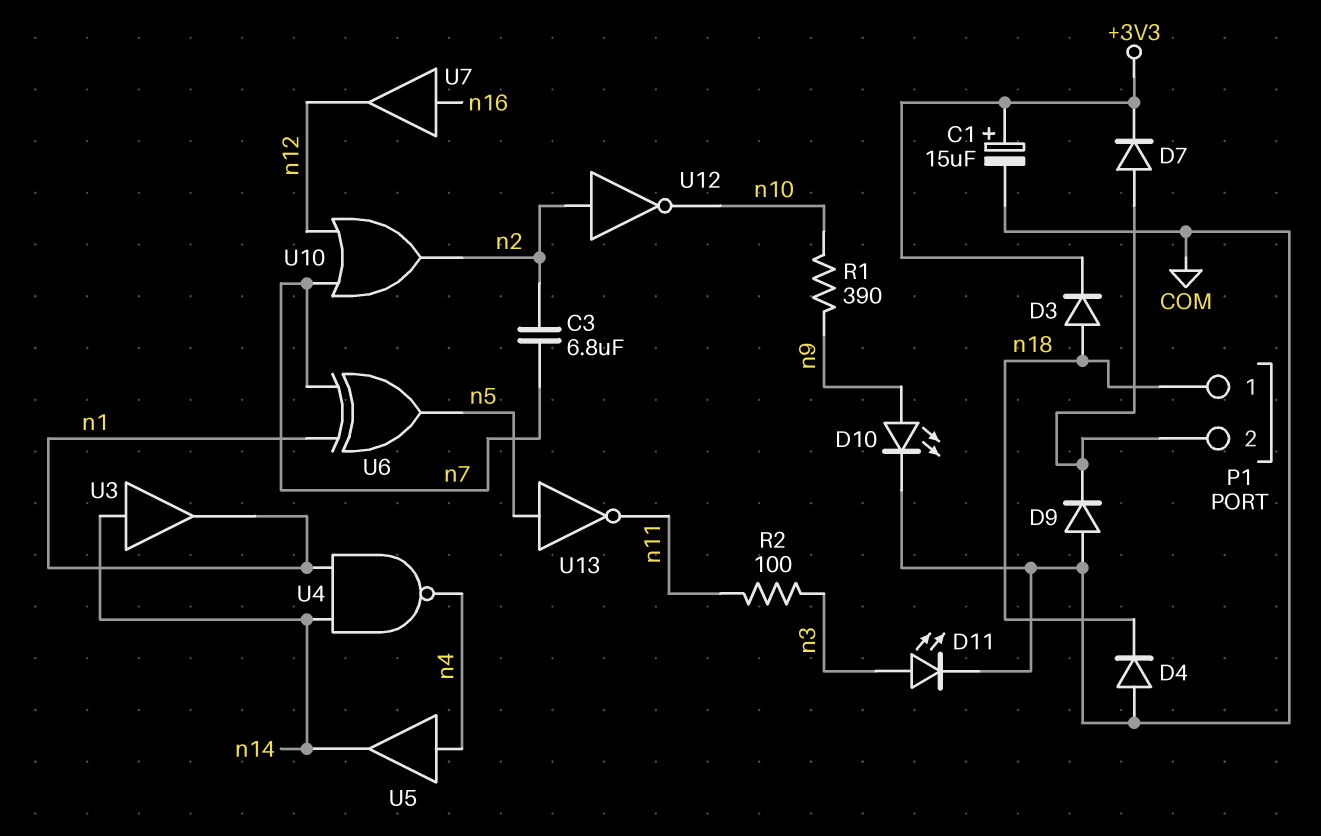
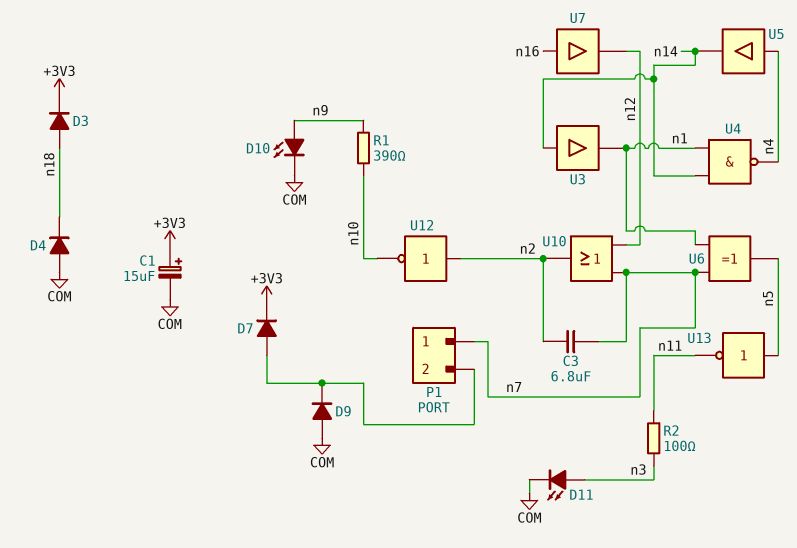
P1 pin 1: n18 -> n7

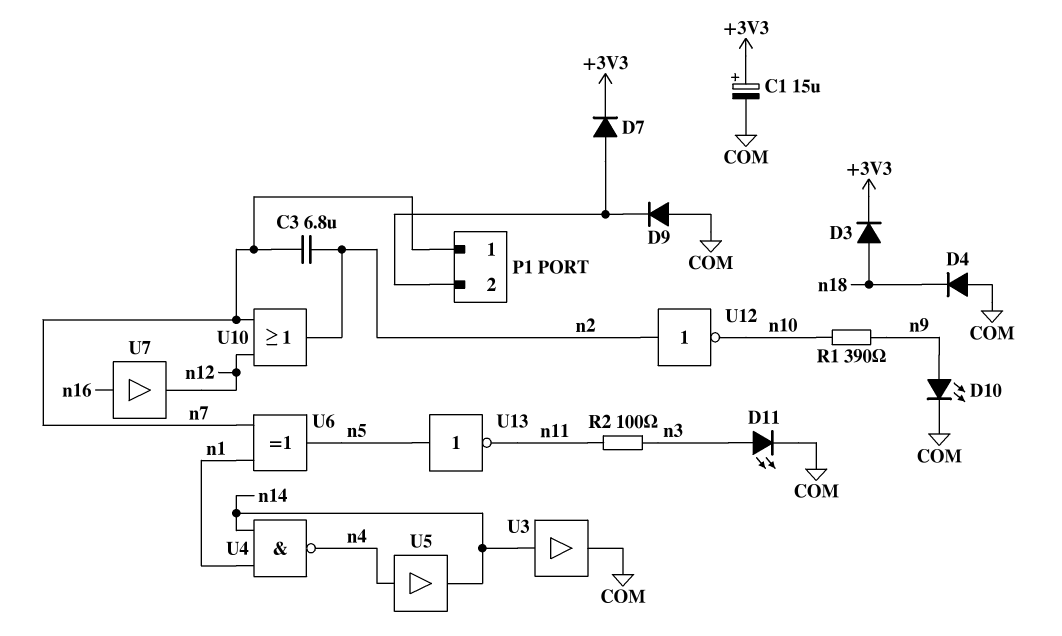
U3: buffer (in n14, out n1) -> buffer (in n14, out COM)

